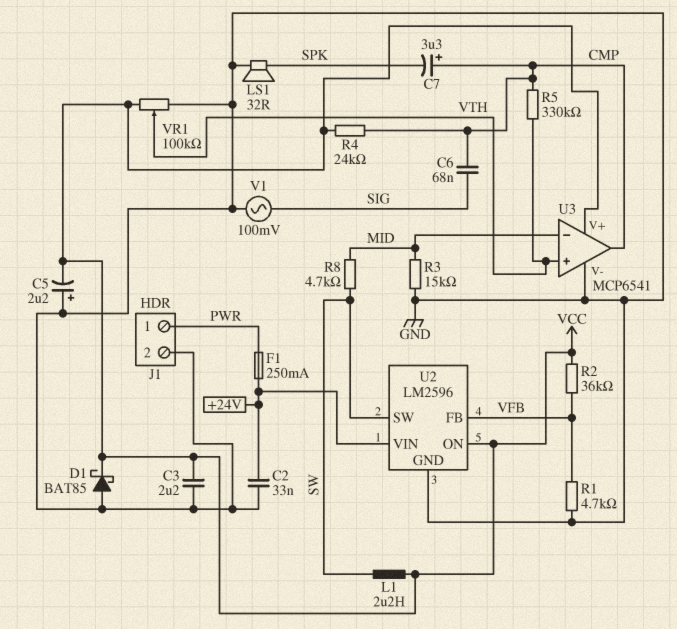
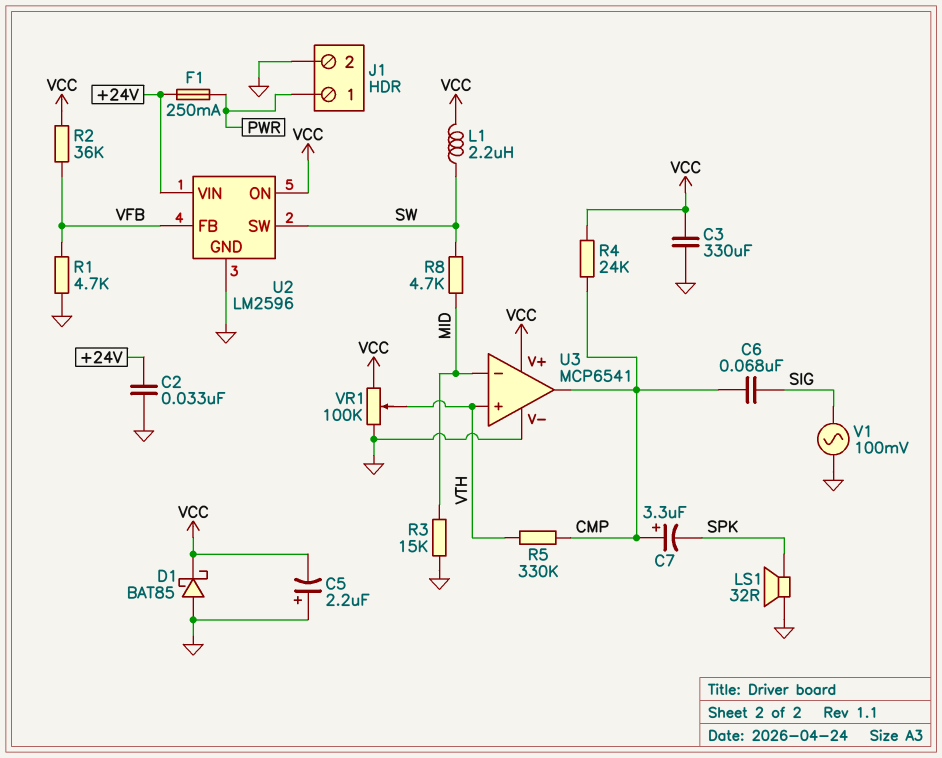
C3: 2.2uF (GND, VCC) -> 330uF (GND, VCC)

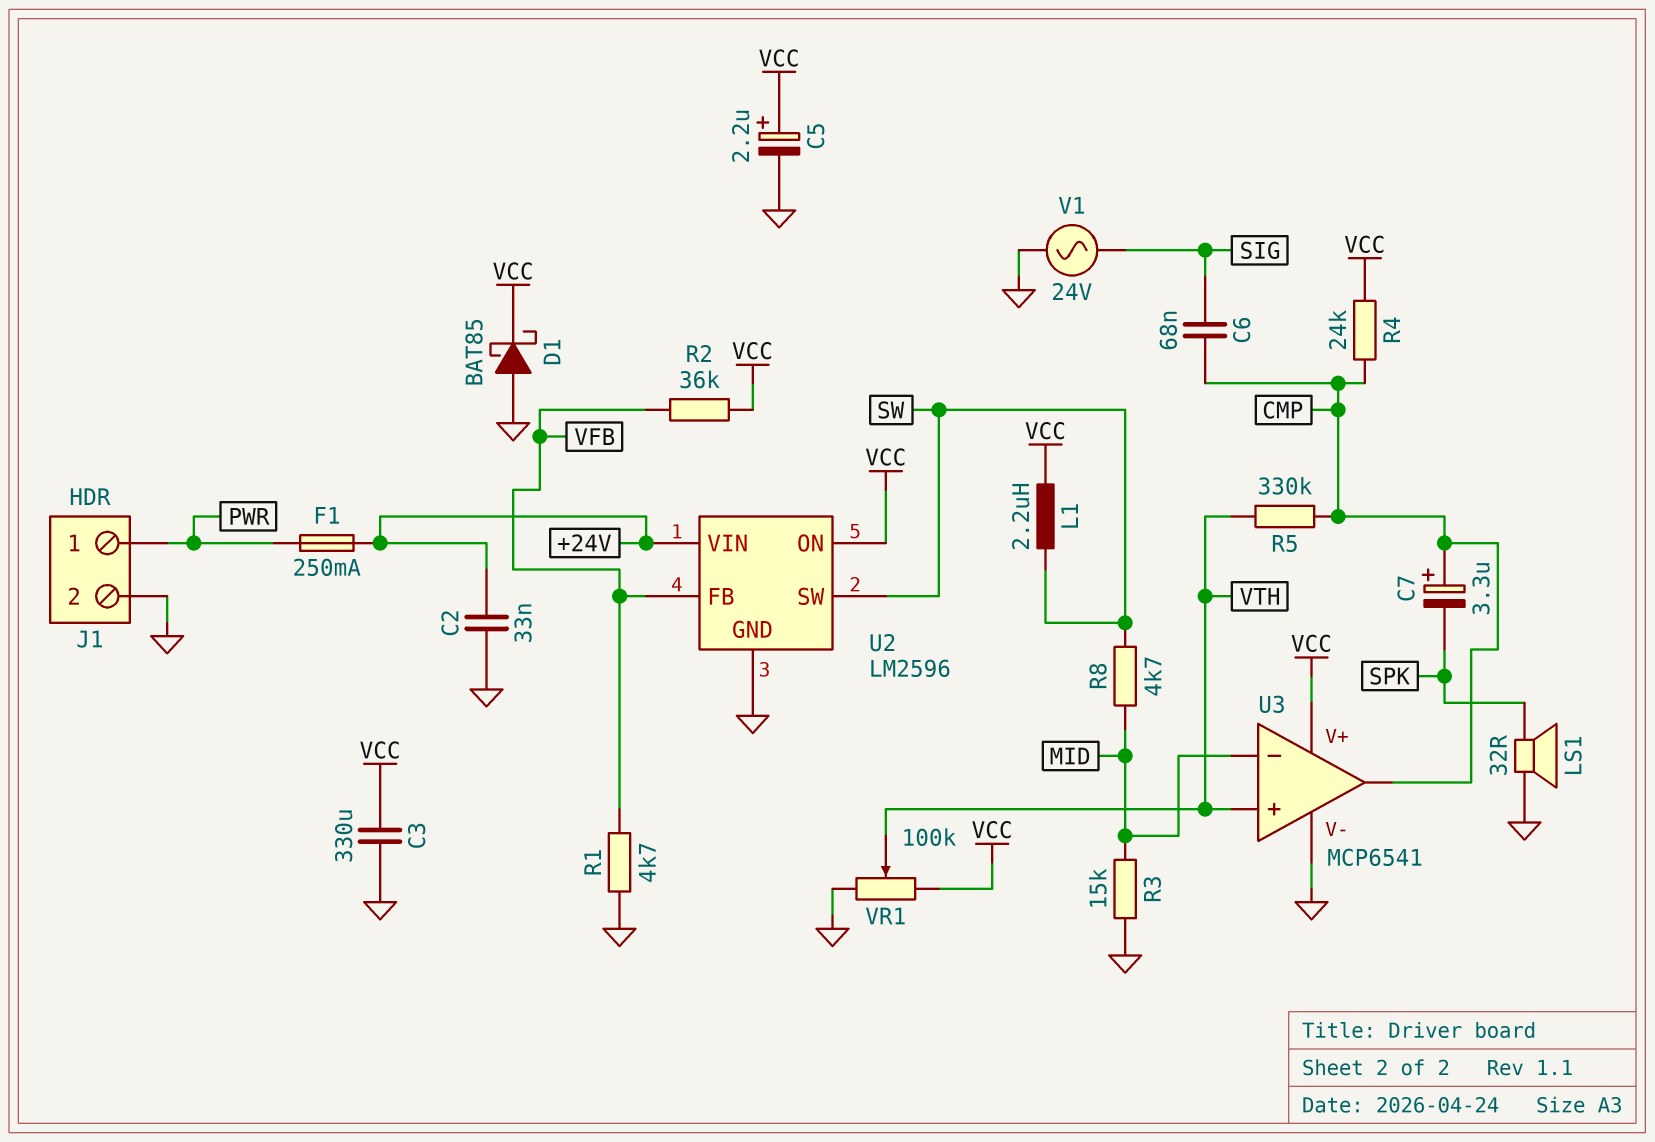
C5: 2.2uF (plus GND, minus VCC) -> 2.2uF (plus VCC, minus GND)
V1: AC 100mV (GND, SIG) -> AC 24V (GND, SIG)

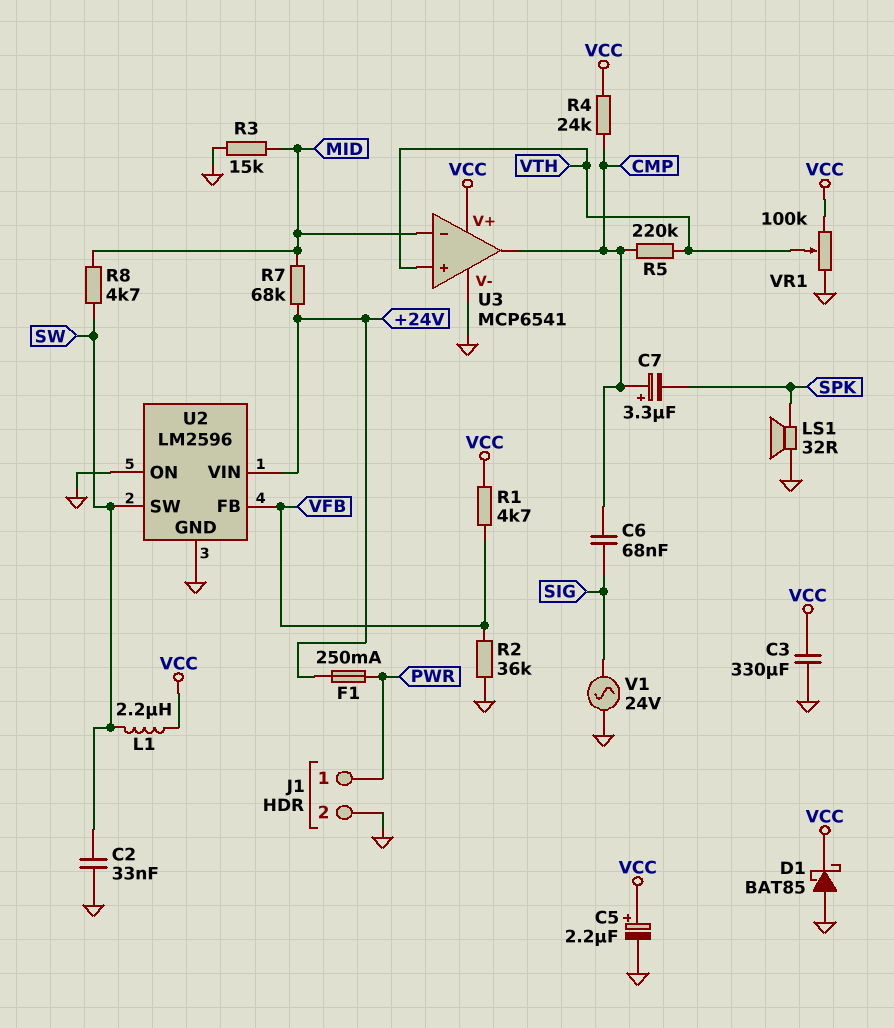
C2: 33nF (+24V, GND) -> 33nF (GND, SW)
R1: 4.7k (GND, VFB) -> 4.7k (VCC, VFB)
R2: 36k (VCC, VFB) -> 36k (GND, VFB)
R5: 330k (CMP, VTH) -> 220k (CMP, VTH)
R7: none -> 68k (+24V, MID)
U2 pin ON: VCC -> GND

